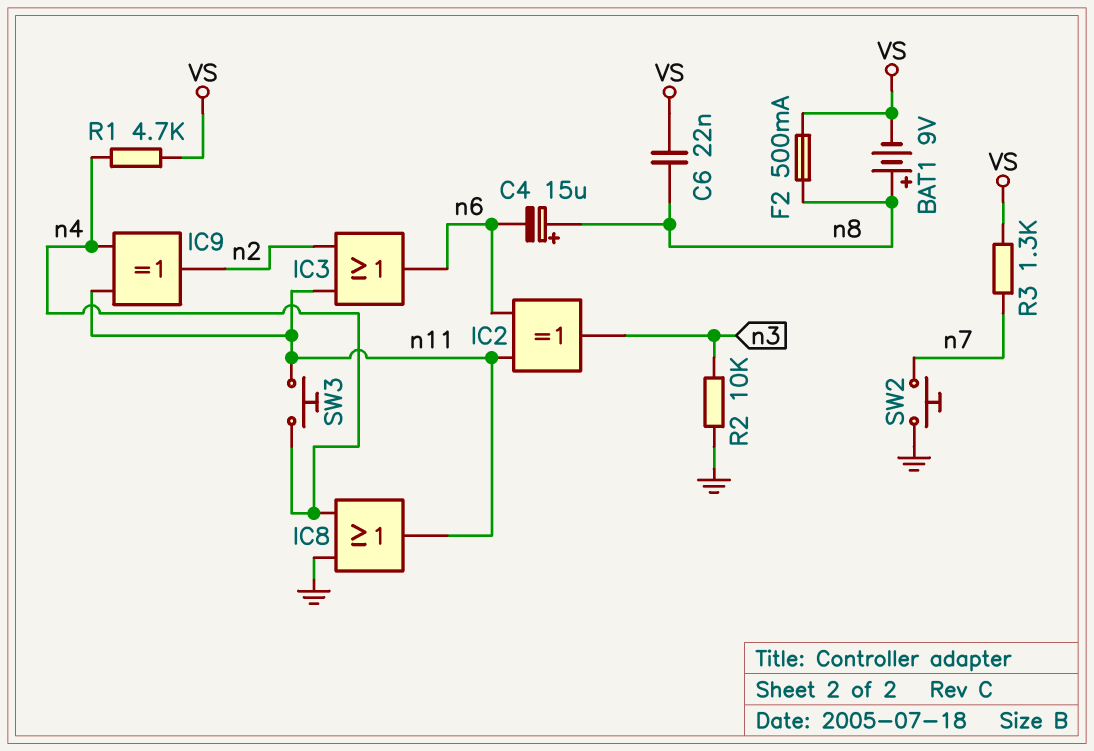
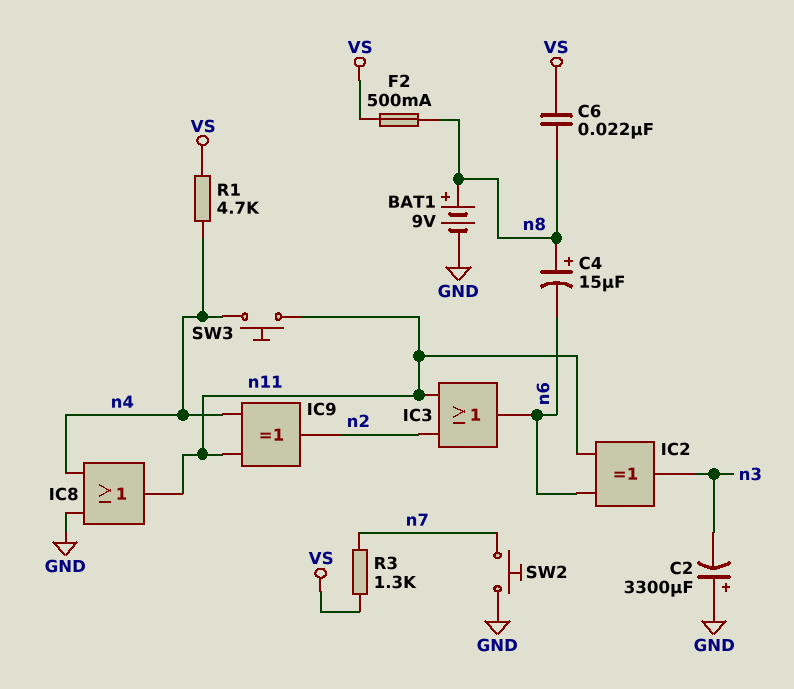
BAT1: 9V (plus n8, minus VS) -> 9V (plus n8, minus GND)
C2: none -> 3300uF (plus GND, minus n3)
R2: 10k (GND, n3) -> none

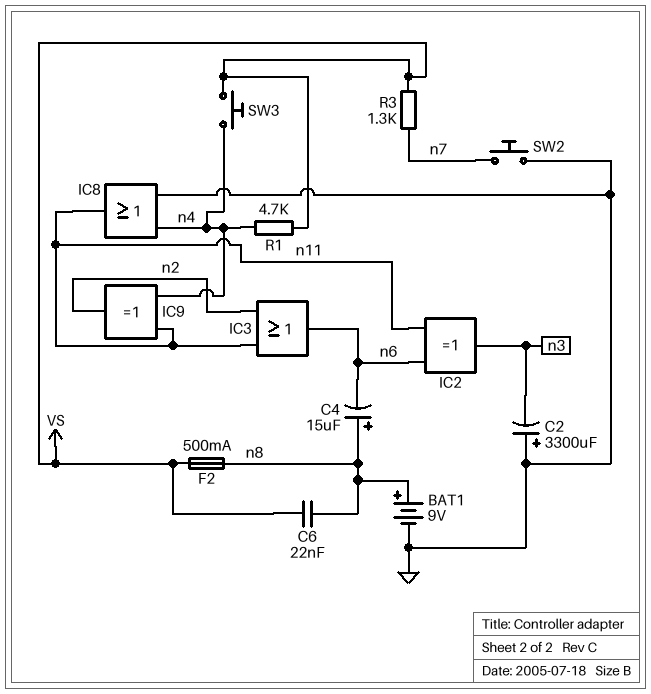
SW3: button (n4, n11) -> button (VS, n4)

